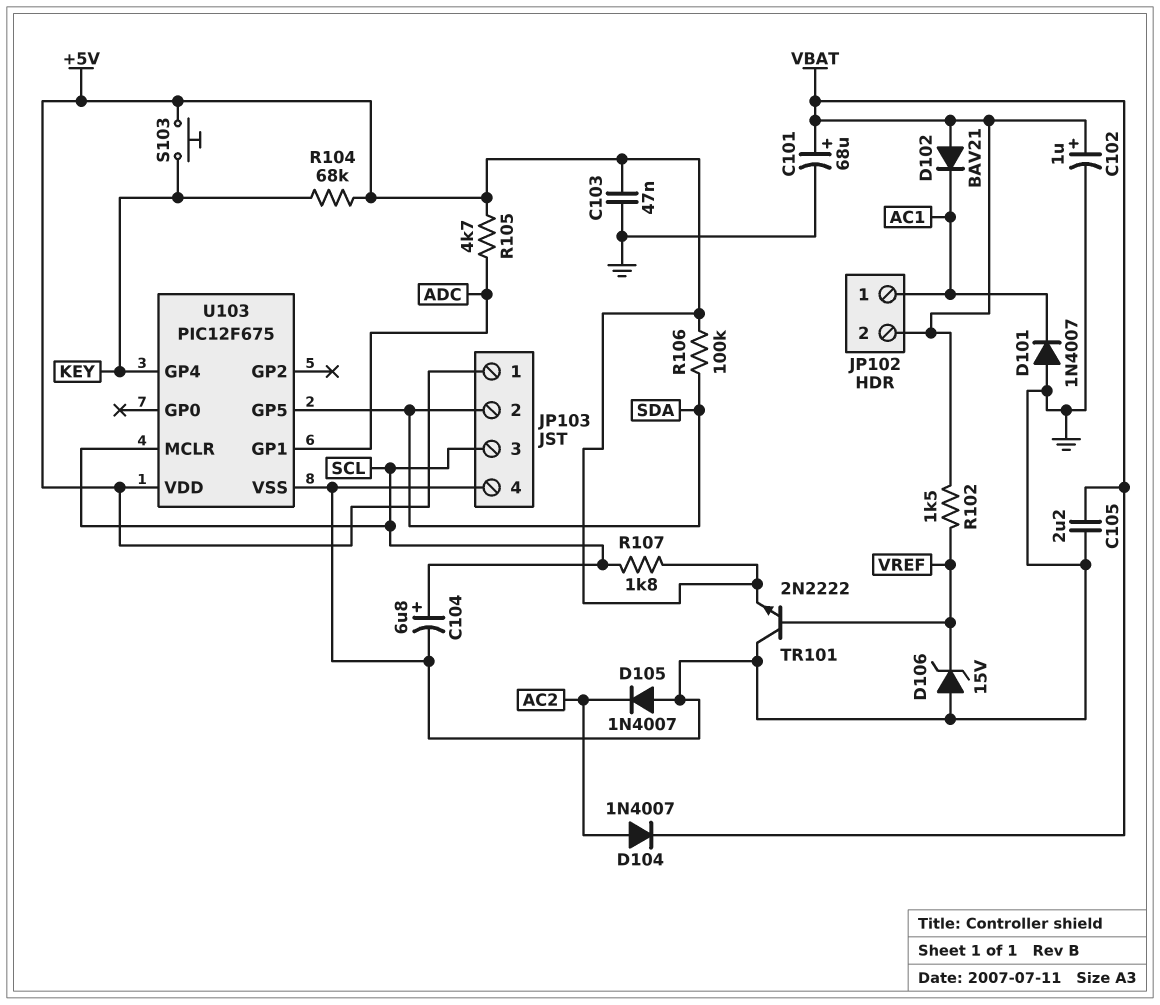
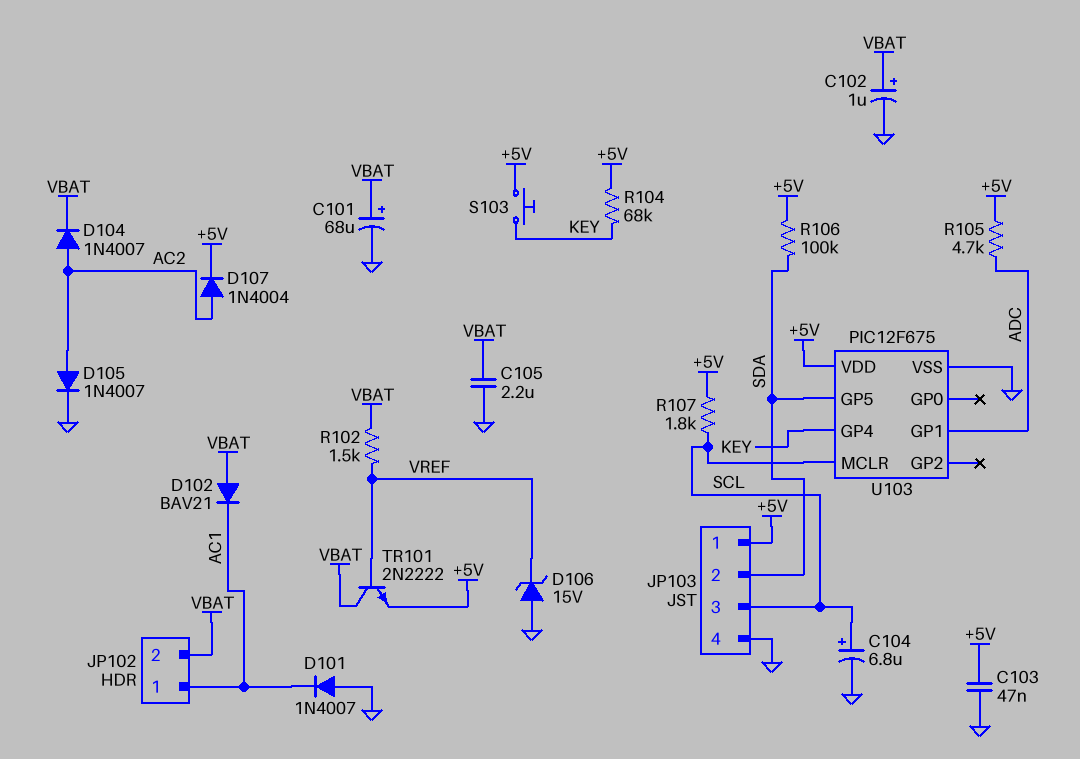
D105: diode 1N4007 (A GND, K AC2) -> diode 1N4007 (A AC2, K GND)
D107: none -> diode 1N4004 (A AC2, K +5V)
TR101: NPN 2N2222 (B VREF, C GND, E +5V) -> NPN 2N2222 (B VREF, C VBAT, E +5V)

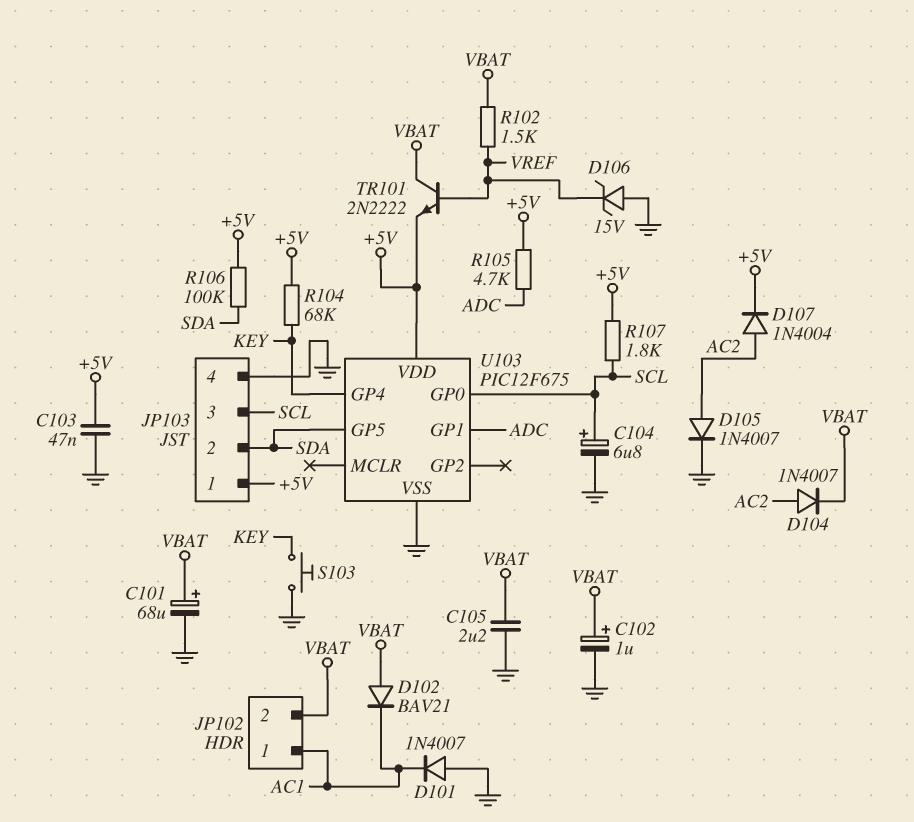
S103: button (+5V, KEY) -> button (GND, KEY)
U103 pin GP0: none -> SCL
U103 pin MCLR: SCL -> none

